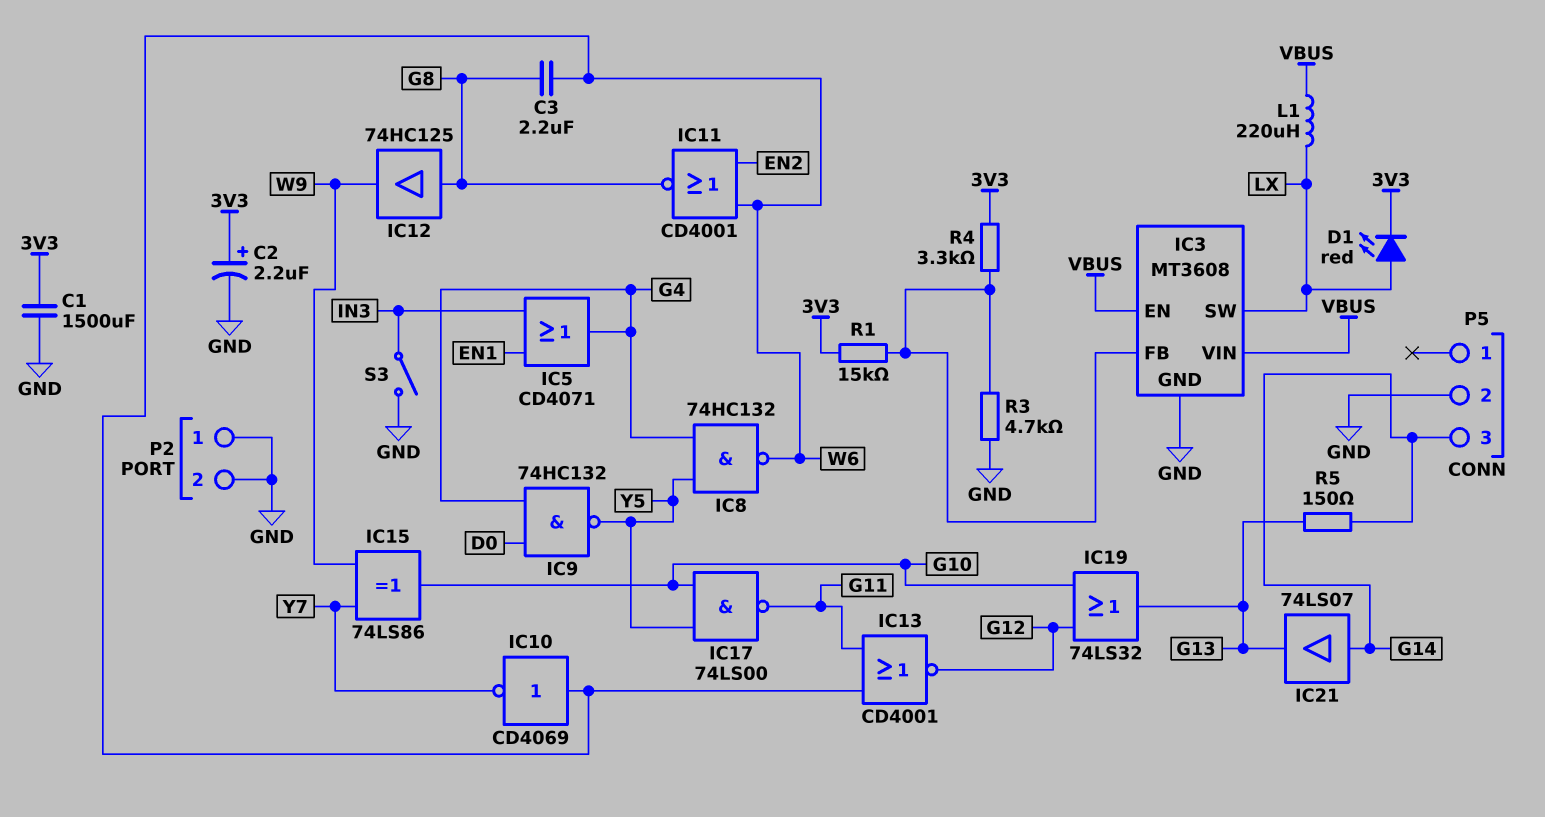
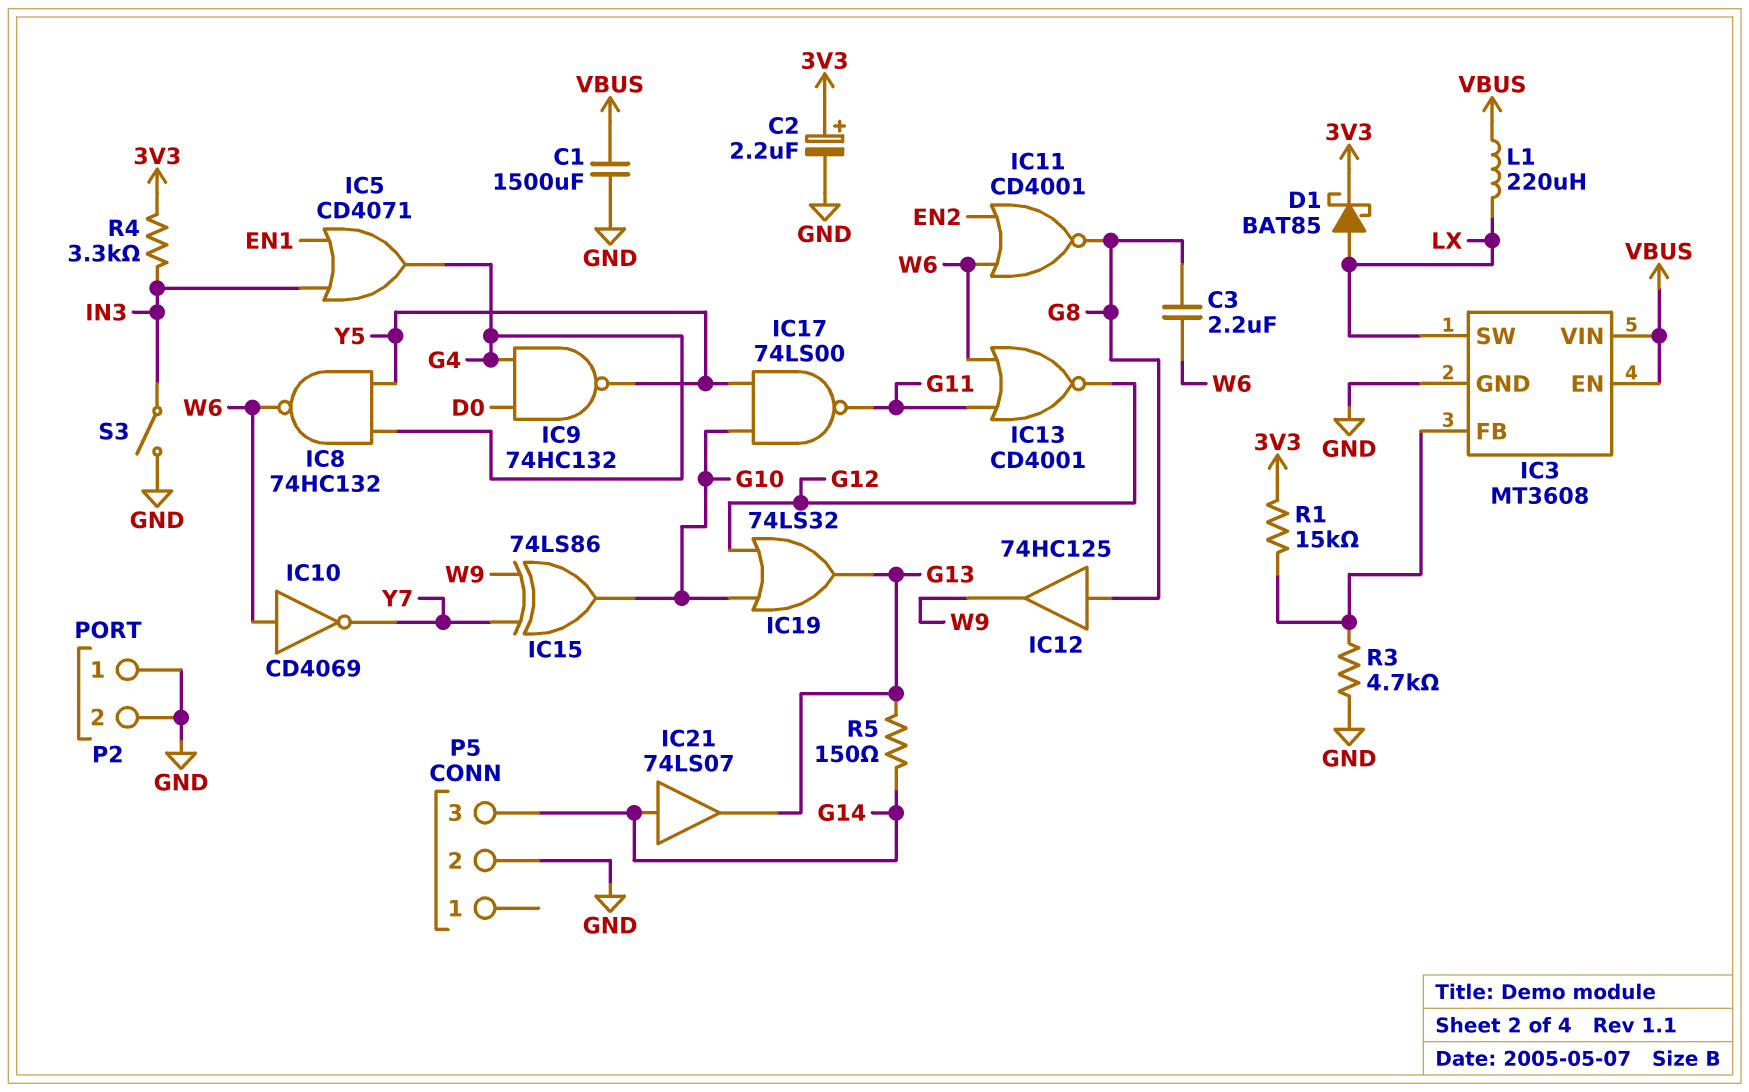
C1: 1500uF (3V3, GND) -> 1500uF (GND, VBUS)
D1: LED red (A LX, K 3V3) -> schottky BAT85 (A LX, K 3V3)
R4: 3.3k (3V3, IC3/FB) -> 3.3k (3V3, IN3)

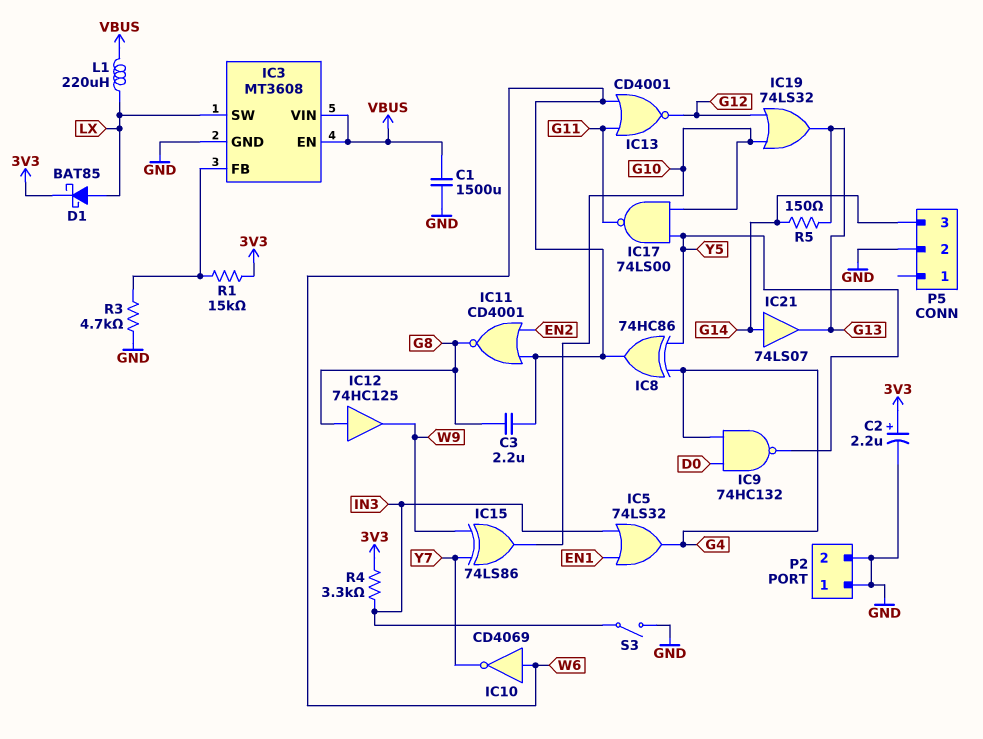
IC5: OR CD4071 (in EN1, in IN3, out G4) -> OR 74LS32 (in EN1, in IN3, out G4)
IC8: NAND 74HC132 (in G4, in Y5, out W6) -> XOR 74HC86 (in G4, in Y5, out W6)

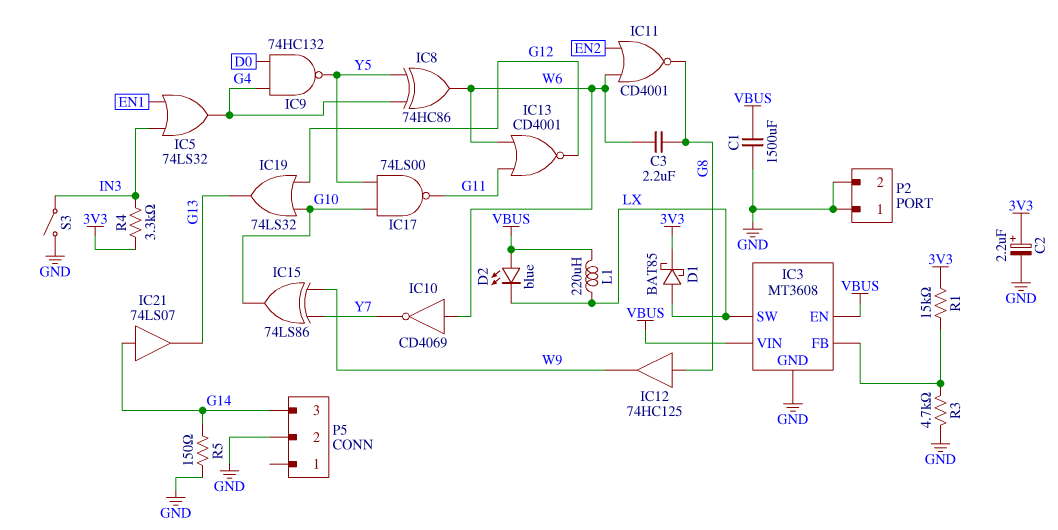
D2: none -> LED blue (A VBUS, K LX)
R5: 150 (G13, G14) -> 150 (G14, GND)

